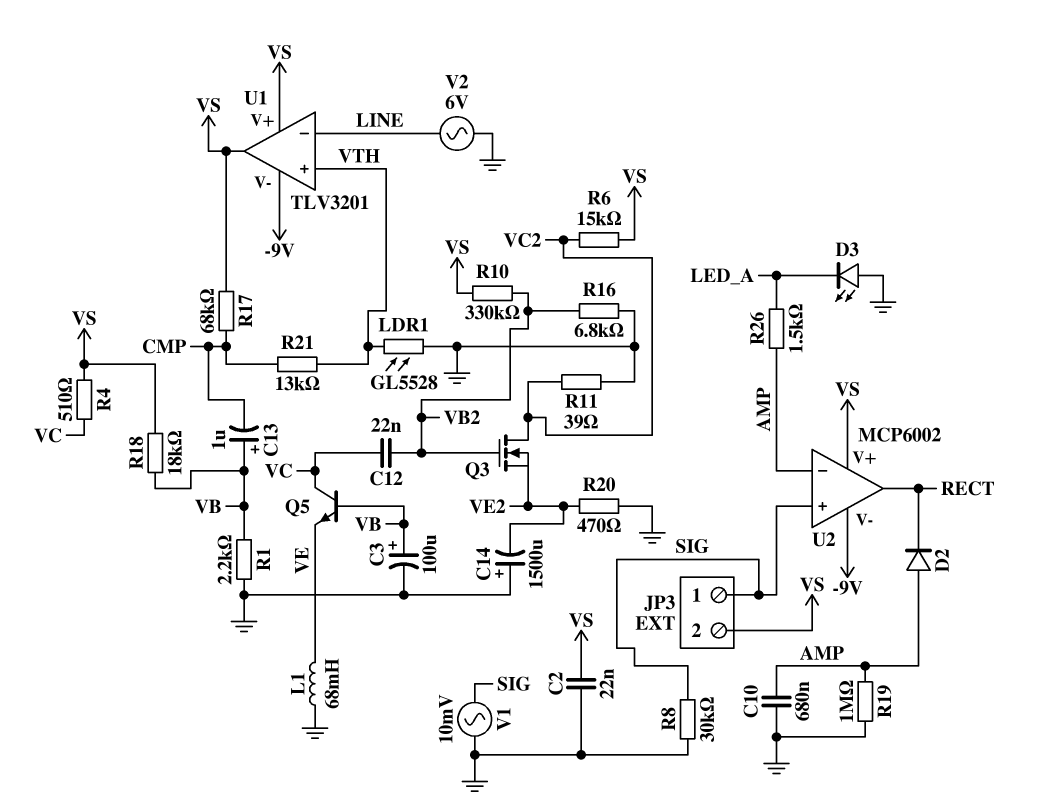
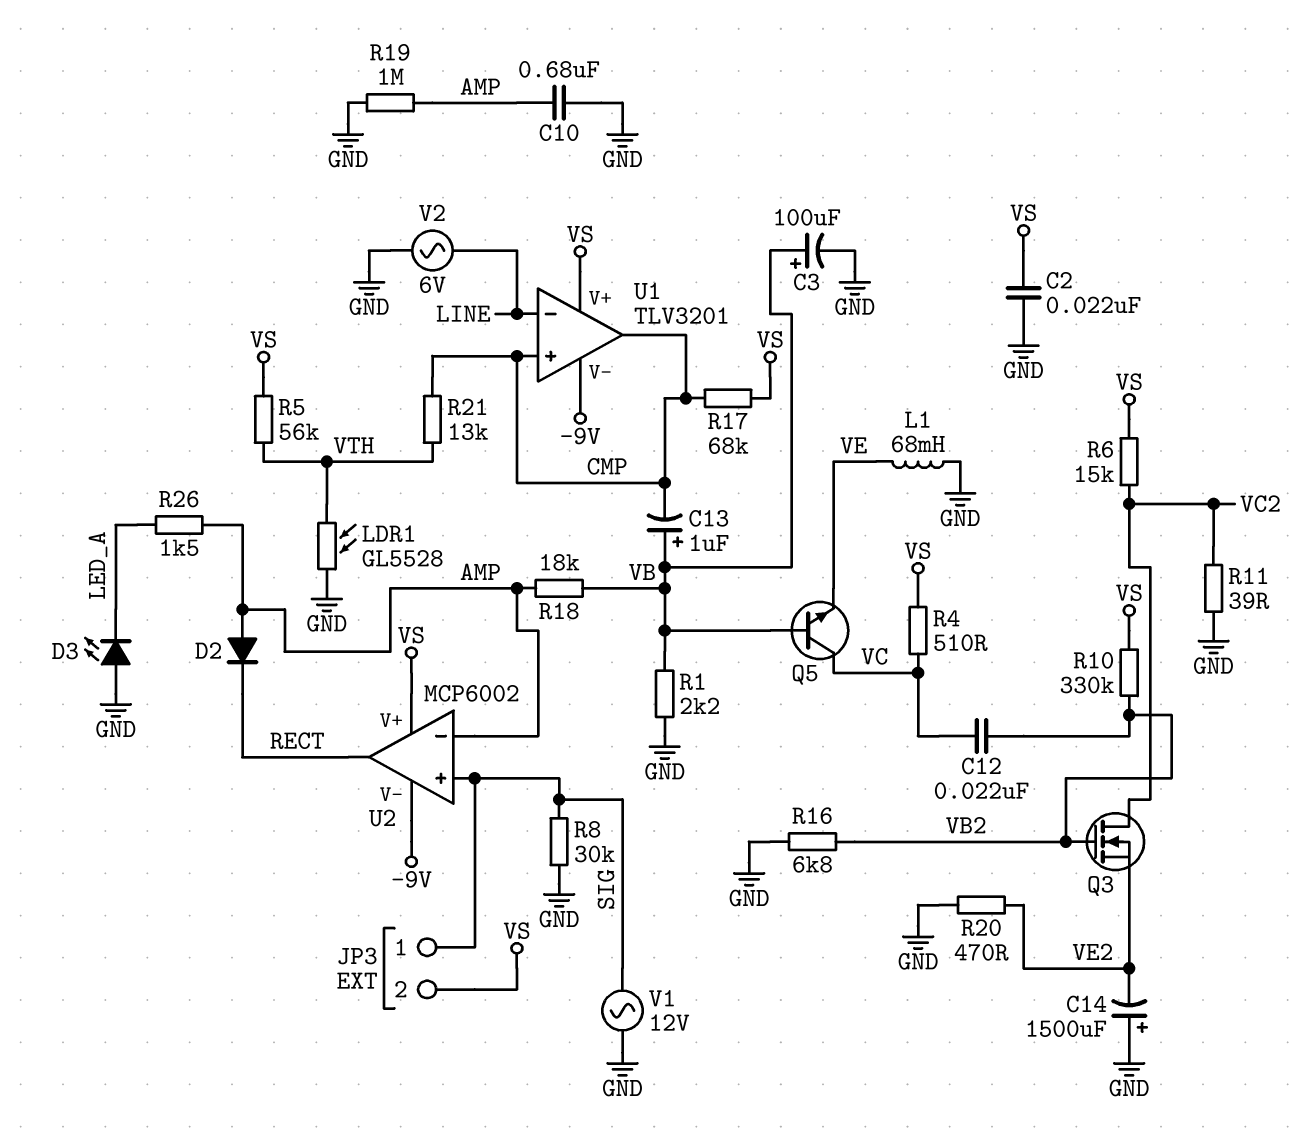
R5: none -> 56k (VS, VTH)
R18: 18k (VB, VS) -> 18k (AMP, VB)
U1 pin in+: VTH -> CMP
U1 pin out: VS -> CMP
V1: AC 10mV (GND, SIG) -> AC 12V (GND, SIG)

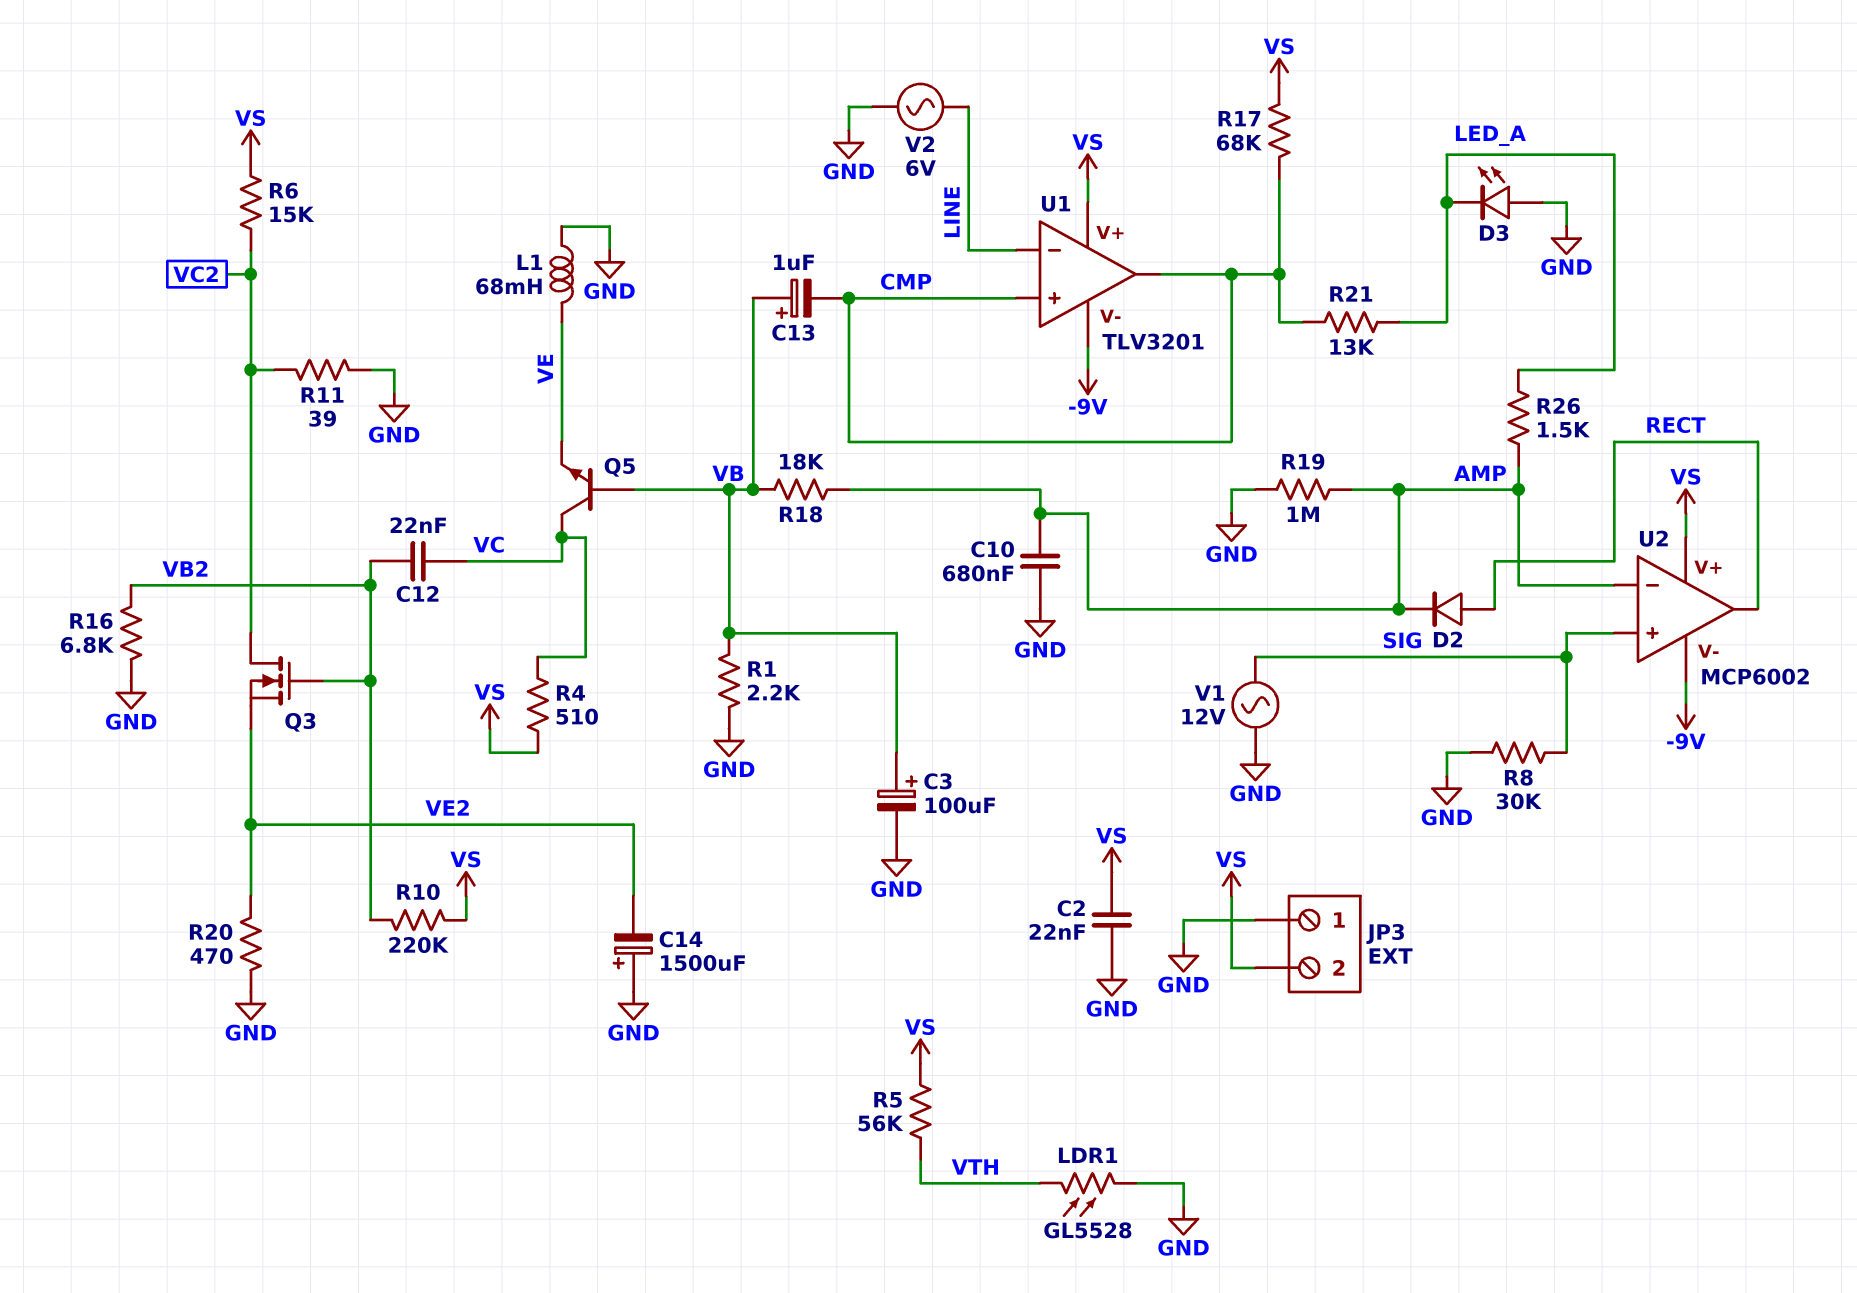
D2: diode (A AMP, K RECT) -> diode (A RECT, K AMP)
JP3 pin 1: SIG -> GND
R10: 330k (VB2, VS) -> 220k (VB2, VS)
R21: 13k (CMP, VTH) -> 13k (CMP, LED_A)

